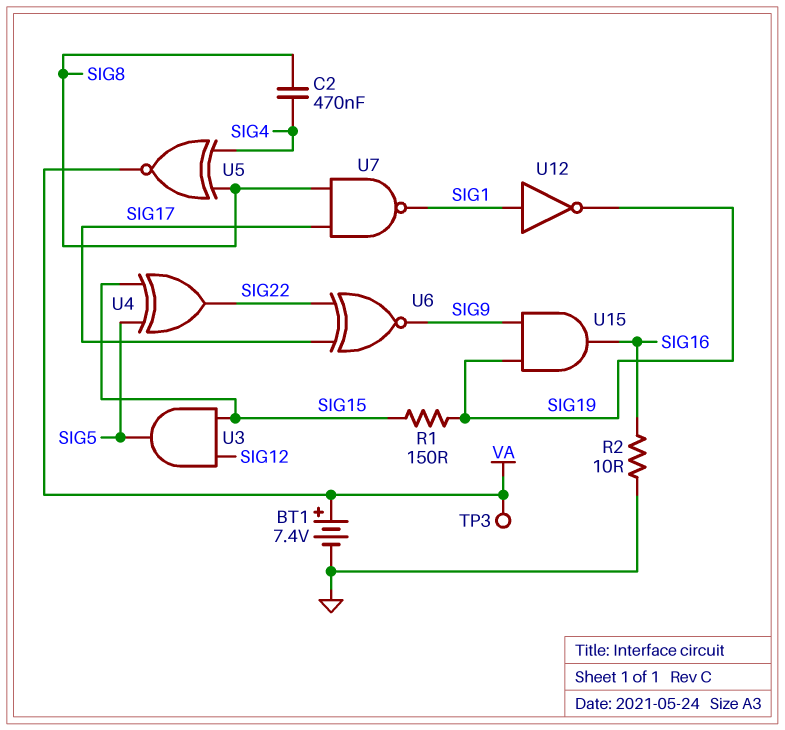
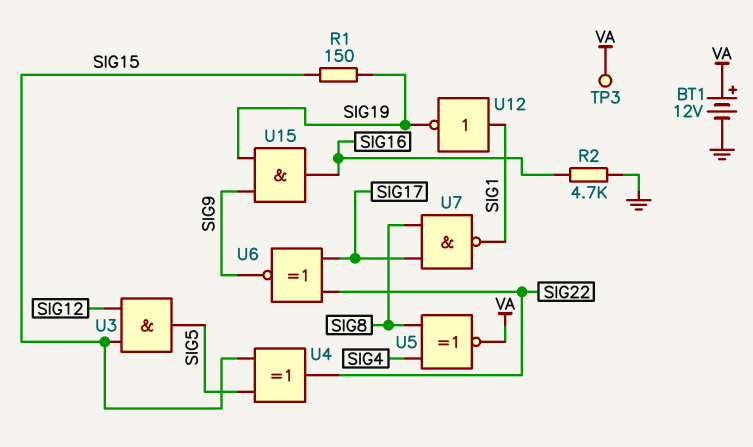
BT1: 7.4V (plus VA, minus GND) -> 12V (plus VA, minus GND)
C2: 470nF (SIG4, SIG8) -> none
R2: 10 (GND, SIG16) -> 4.7k (GND, SIG16)

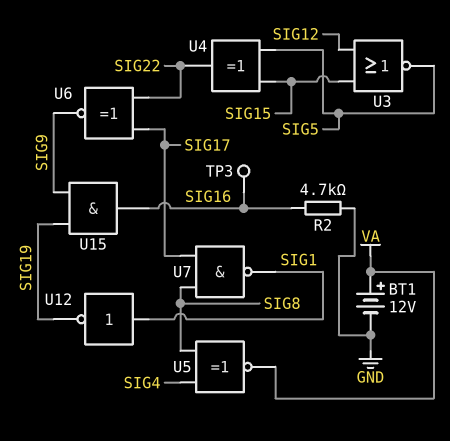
R1: 150 (SIG15, SIG19) -> none
TP3: test point (VA) -> test point (SIG16)
U3: AND (in SIG12, in SIG15, out SIG5) -> NOR (in SIG12, in SIG15, out SIG5)

